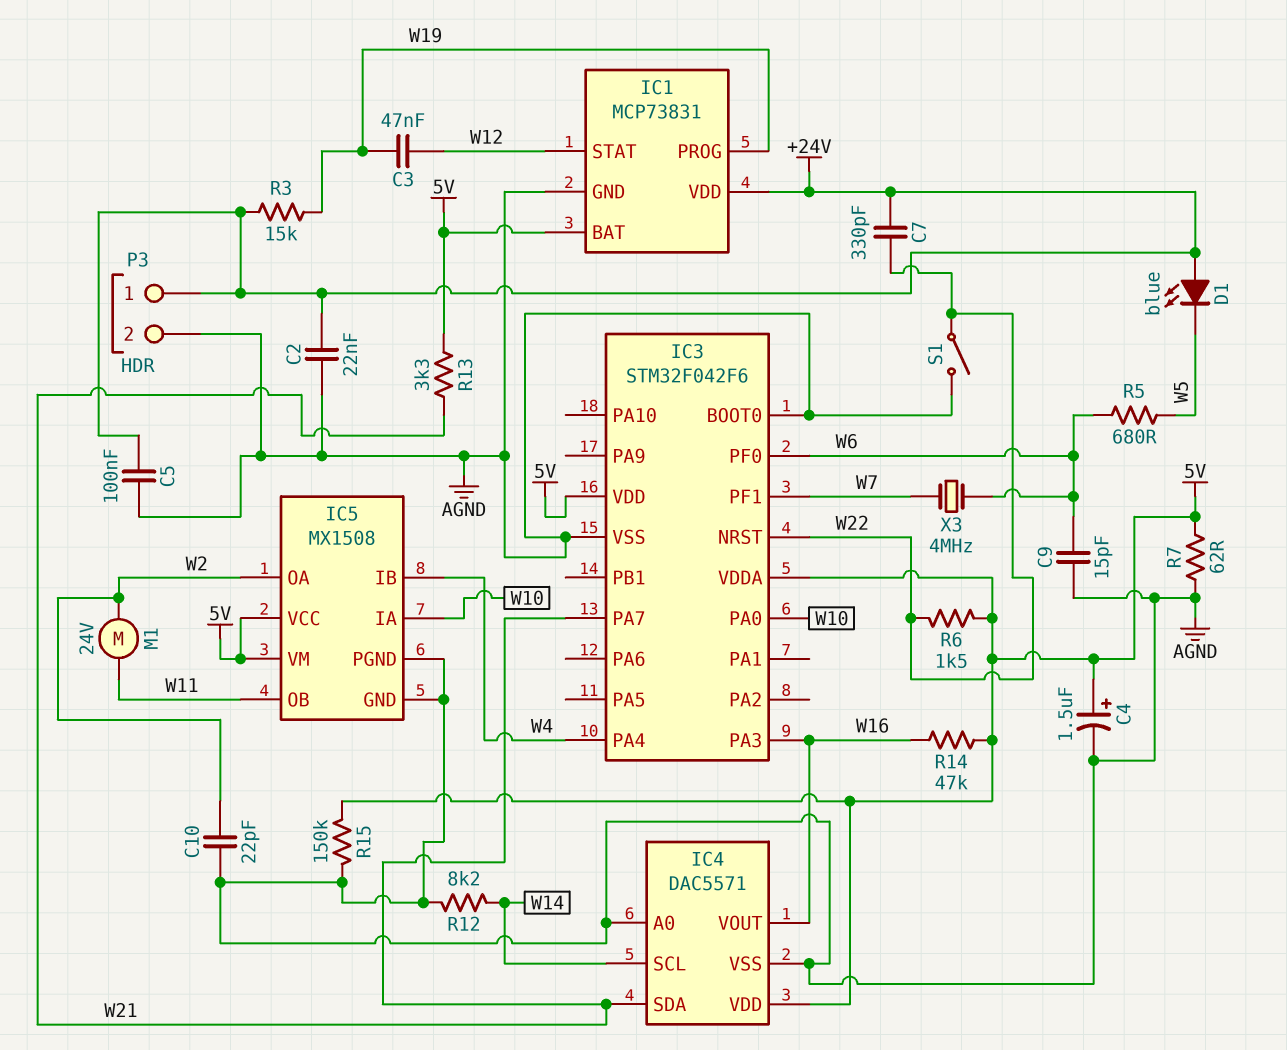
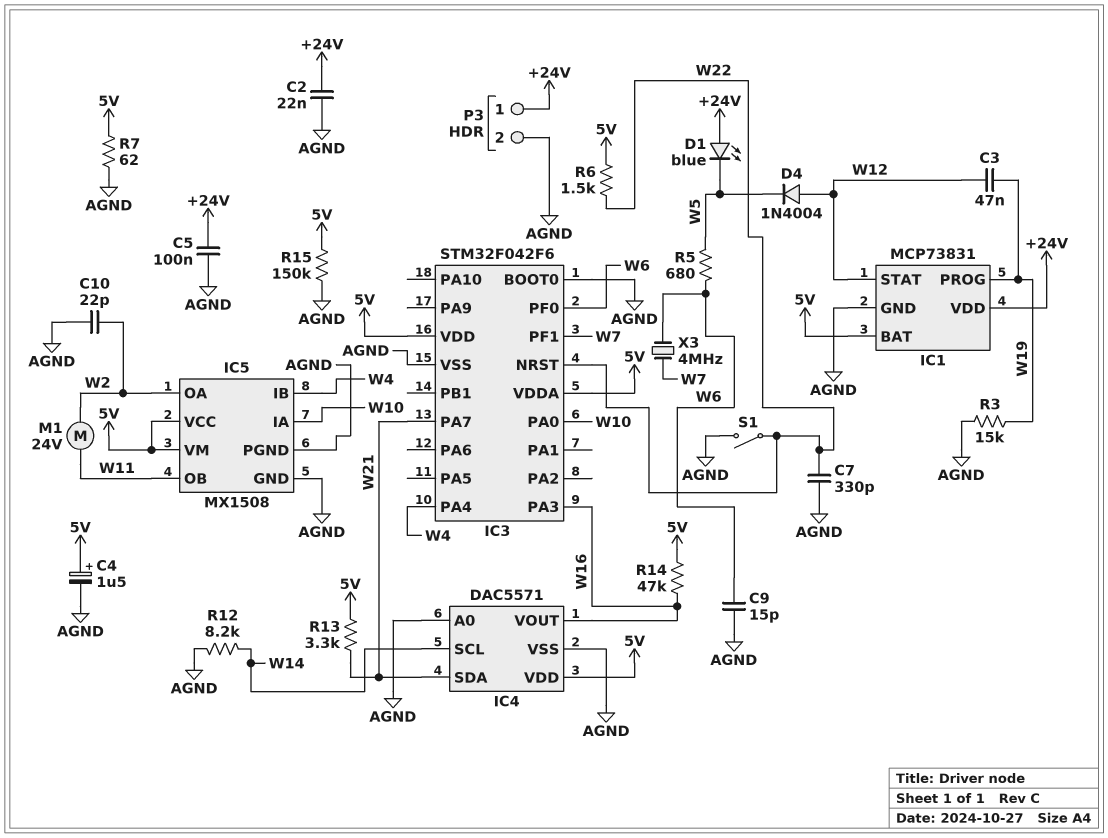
C7: 330pF (+24V, W22) -> 330pF (AGND, W22)
D4: none -> diode 1N4004 (A W12, K W5)
R3: 15k (+24V, W19) -> 15k (AGND, W19)

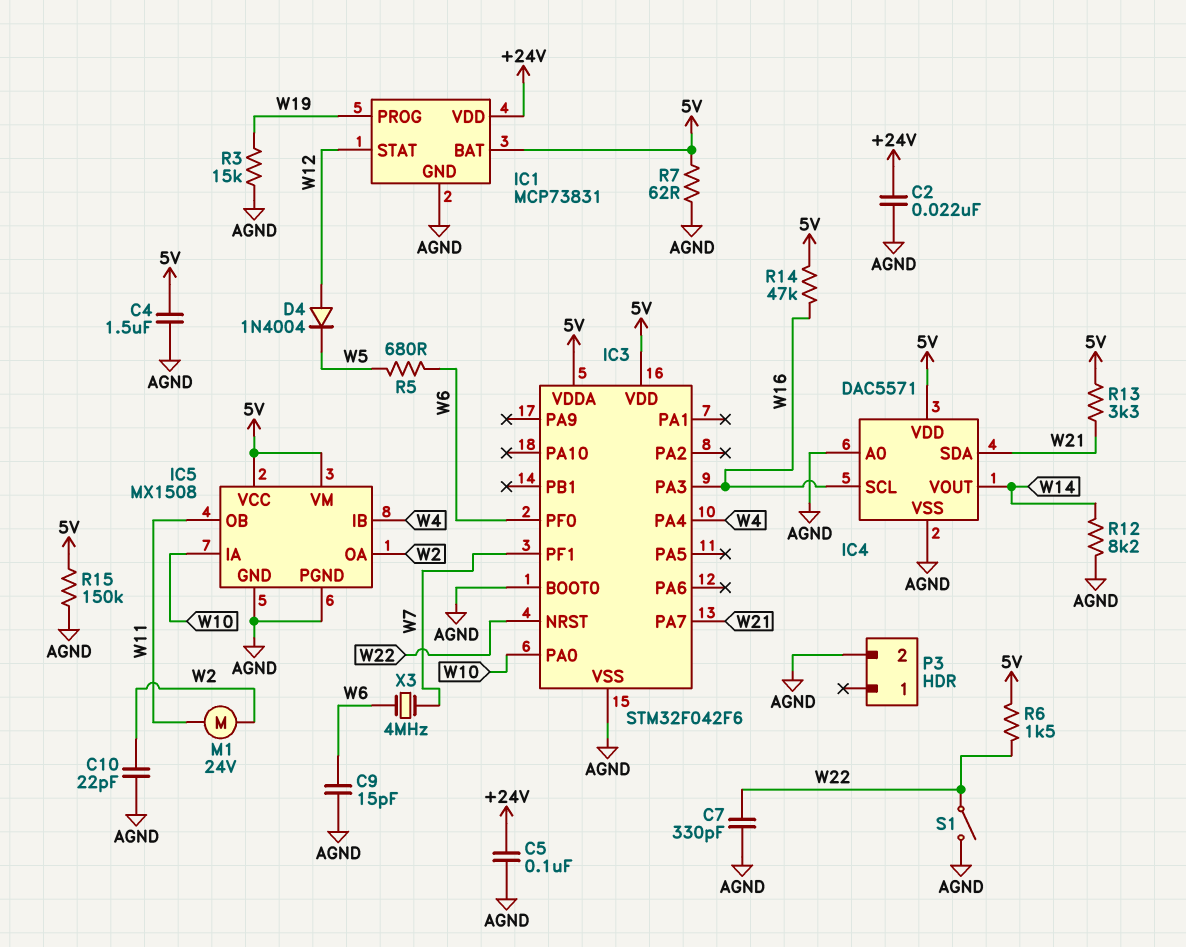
C3: 47nF (W12, W19) -> none
C4: 1.5uF (plus 5V, minus AGND) -> 1.5uF (5V, AGND)
D1: LED blue (A +24V, K W5) -> none
IC4 pin SCL: W14 -> W16
IC4 pin VOUT: W16 -> W14
P3 pin 1: +24V -> none

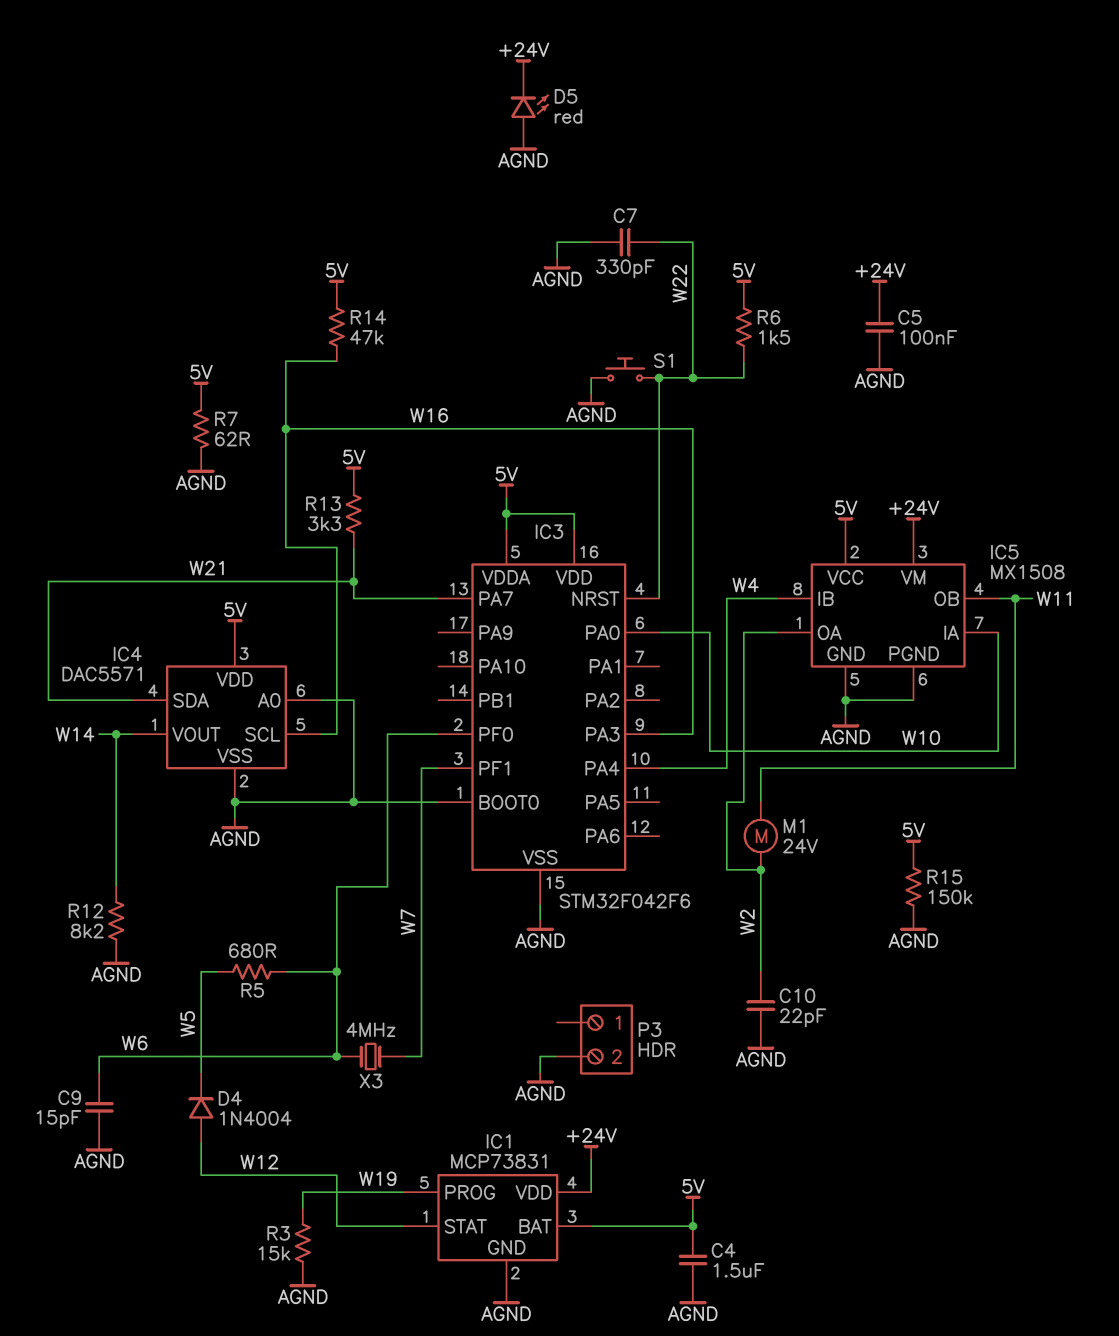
C2: 22nF (+24V, AGND) -> none
D5: none -> LED red (A AGND, K +24V)
IC5 pin VM: 5V -> +24V
S1: switch (AGND, W22) -> button (AGND, W22)

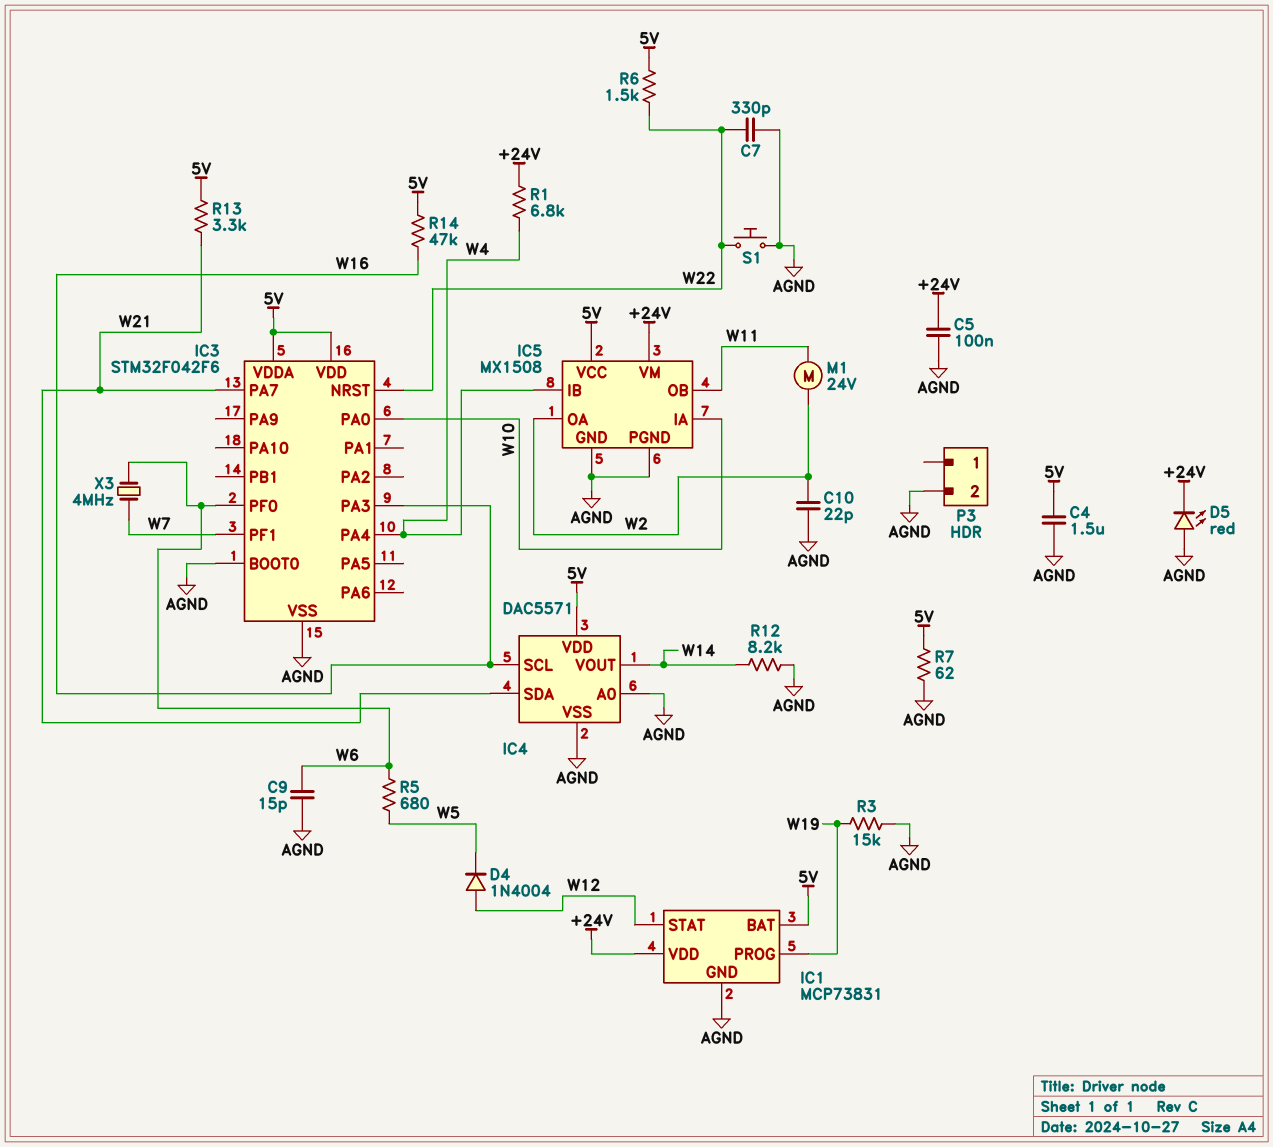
R1: none -> 6.8k (+24V, W4)
R15: 150k (5V, AGND) -> none

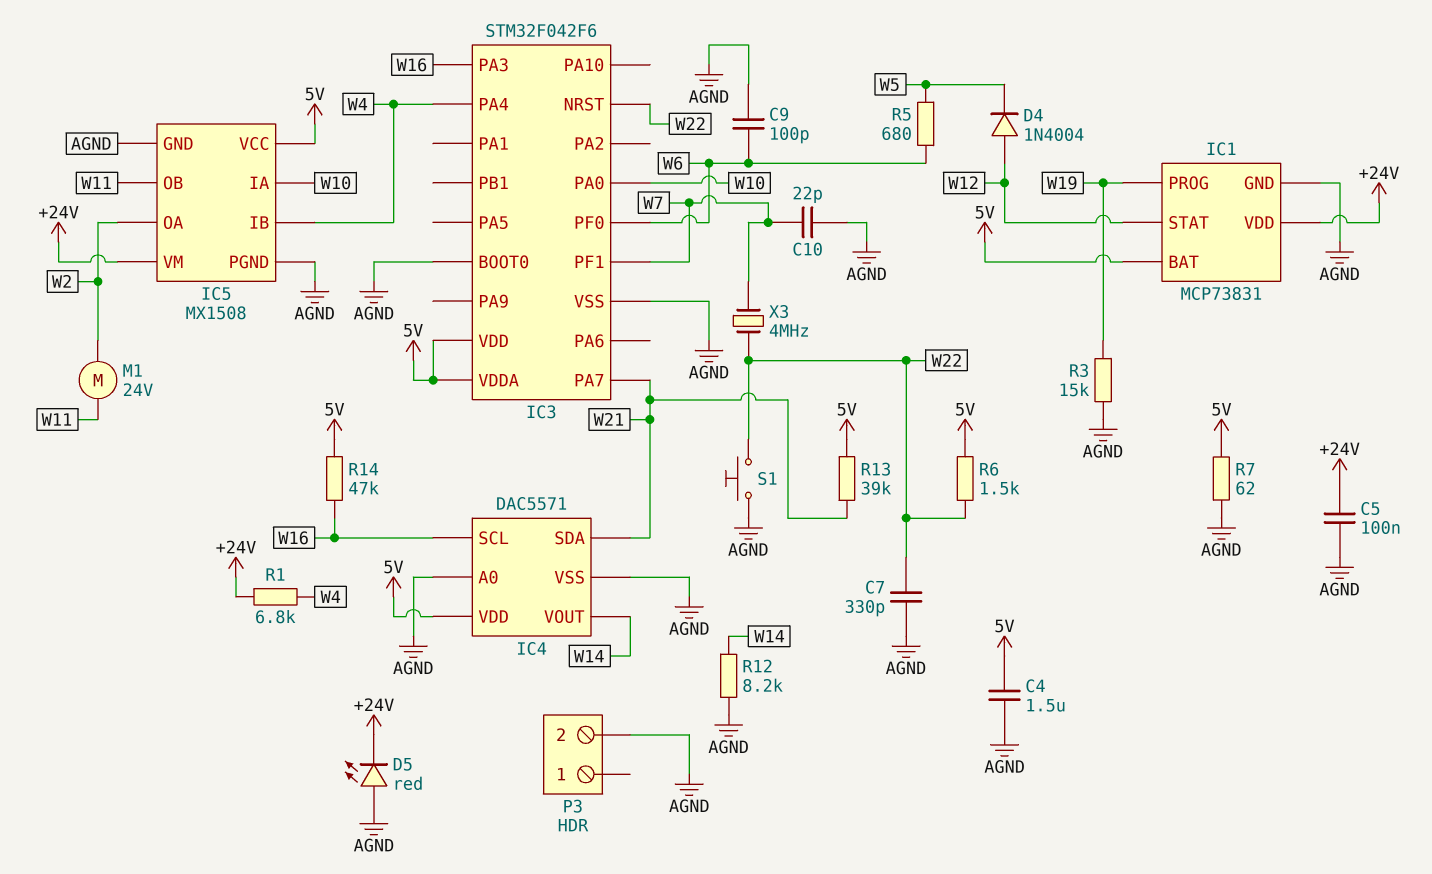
C9: 15pF (AGND, W6) -> 100pF (AGND, W6)
C10: 22pF (AGND, W2) -> 22pF (AGND, W7)
R13: 3.3k (5V, W21) -> 39k (5V, W21)
X3: 4MHz (W6, W7) -> 4MHz (W7, W22)

